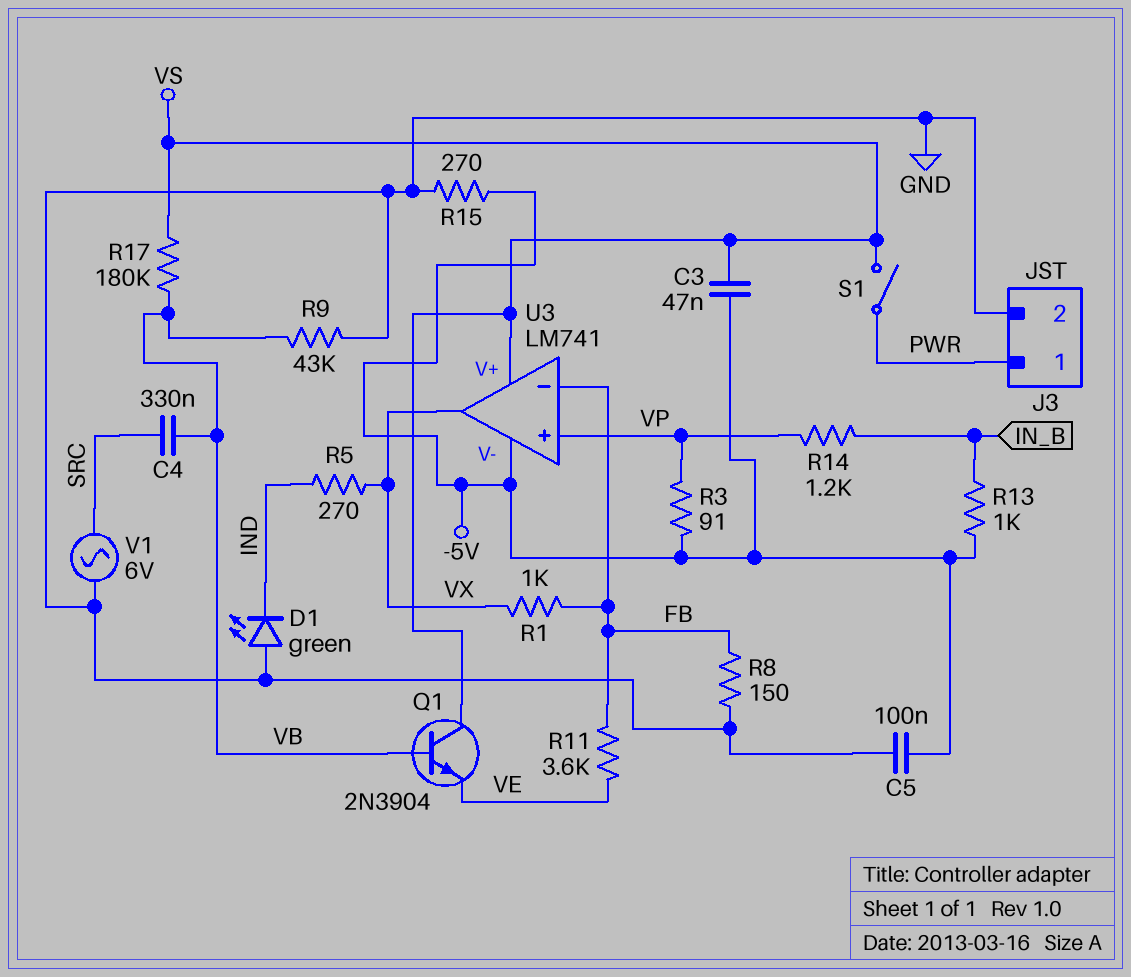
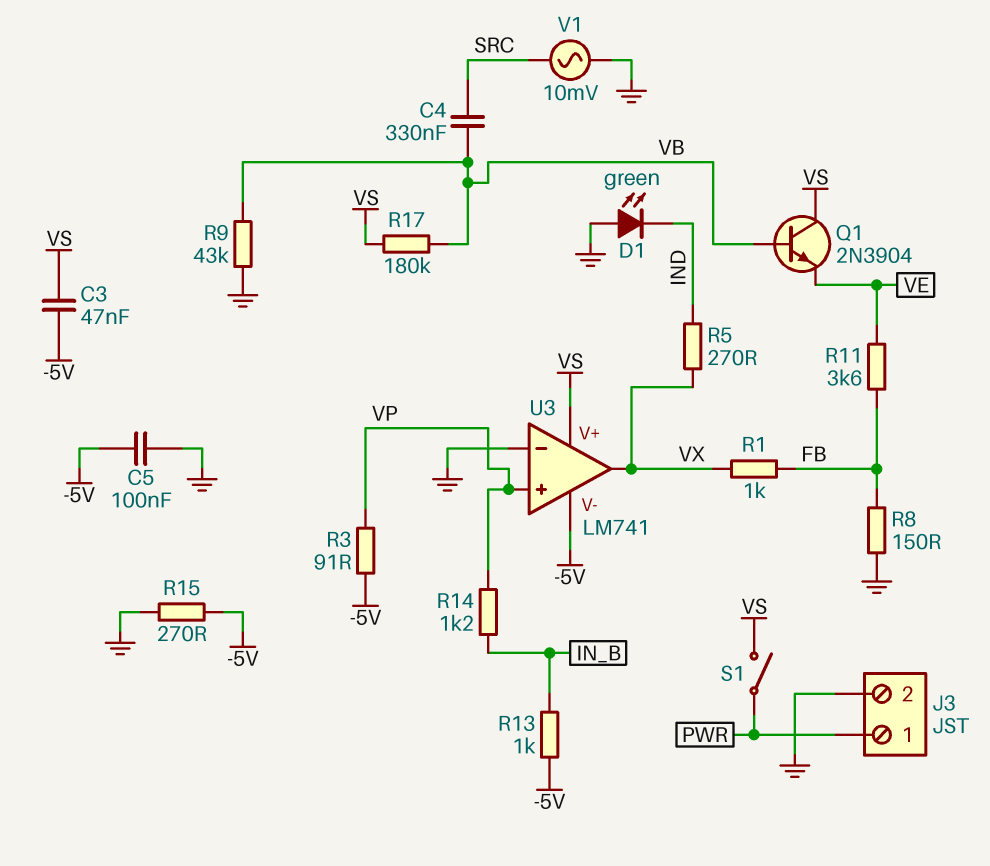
U3 pin in-: FB -> GND
V1: AC 6V (GND, SRC) -> AC 10mV (GND, SRC)

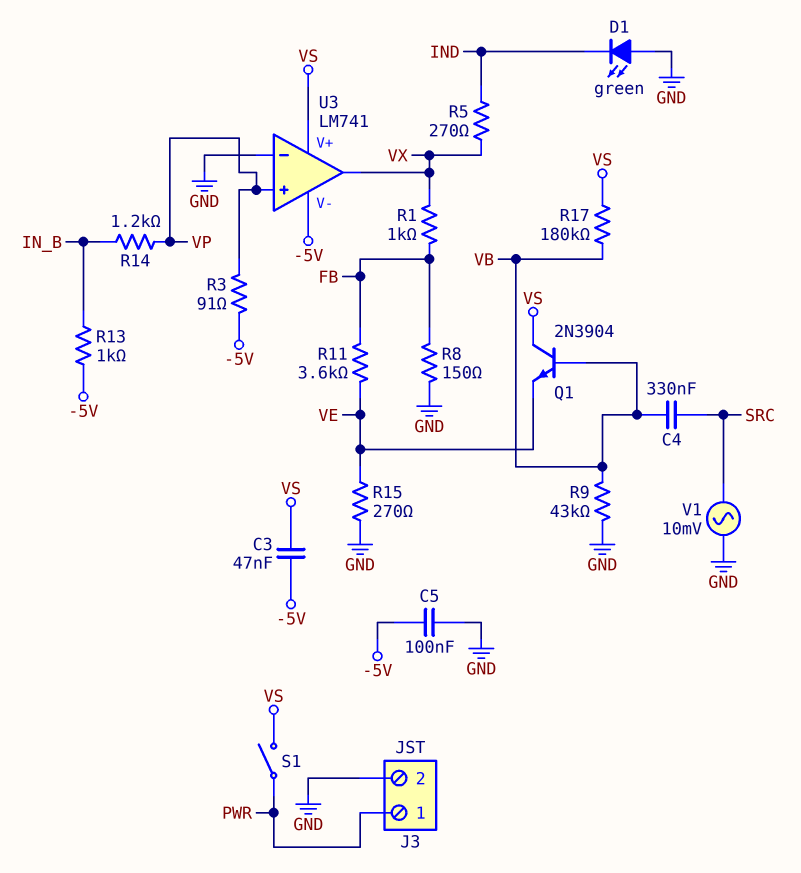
R15: 270 (-5V, GND) -> 270 (GND, VE)

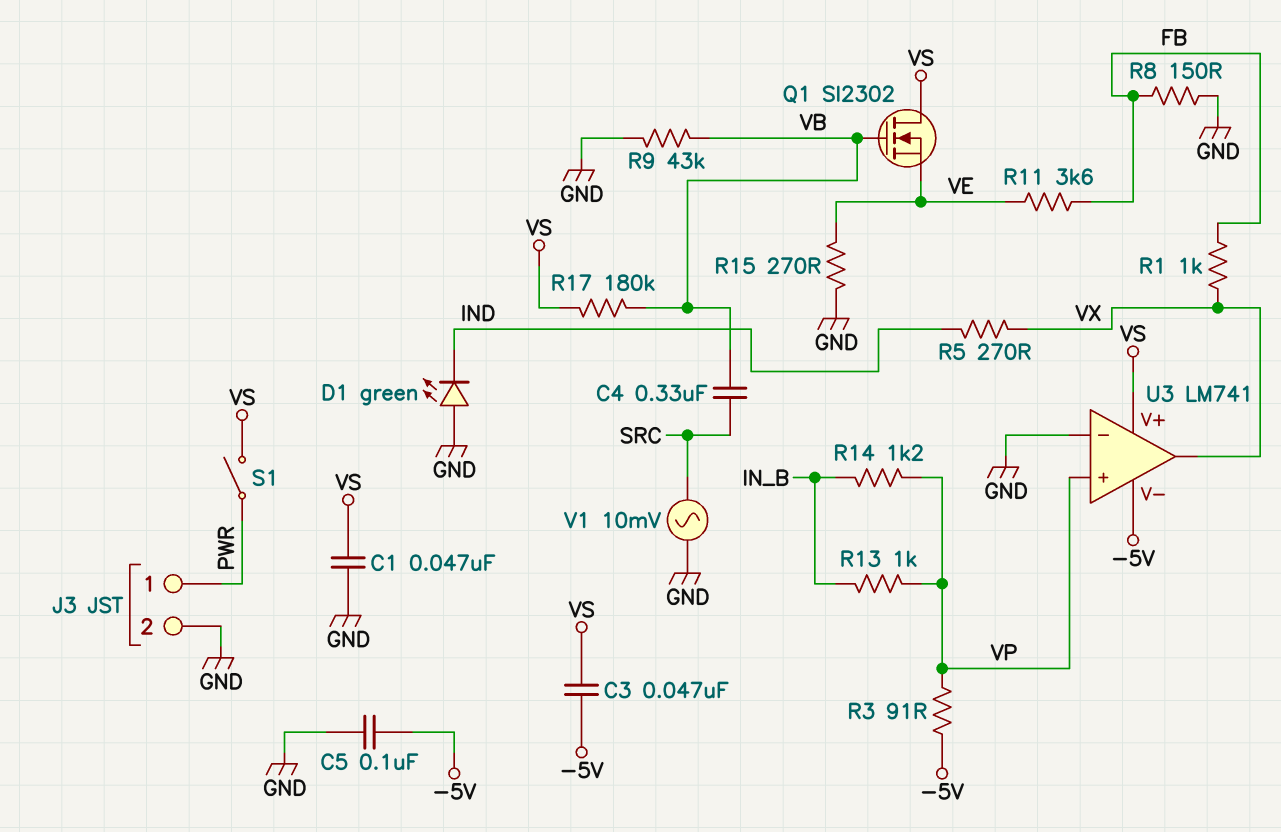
C1: none -> 47nF (GND, VS)
Q1: NPN 2N3904 (B VB, C VS, E VE) -> NMOS SI2302 (G VB, D VS, S VE)
R13: 1k (-5V, IN_B) -> 1k (IN_B, VP)

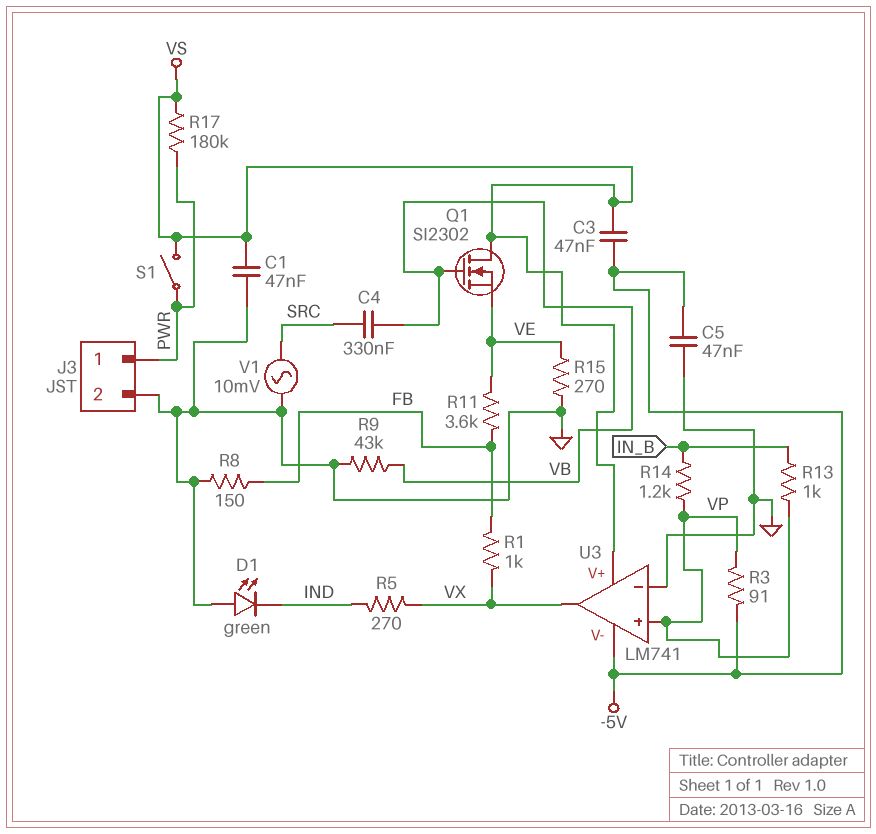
C5: 100nF (-5V, GND) -> 47nF (-5V, GND)
R17: 180k (VB, VS) -> 180k (PWR, VS)

